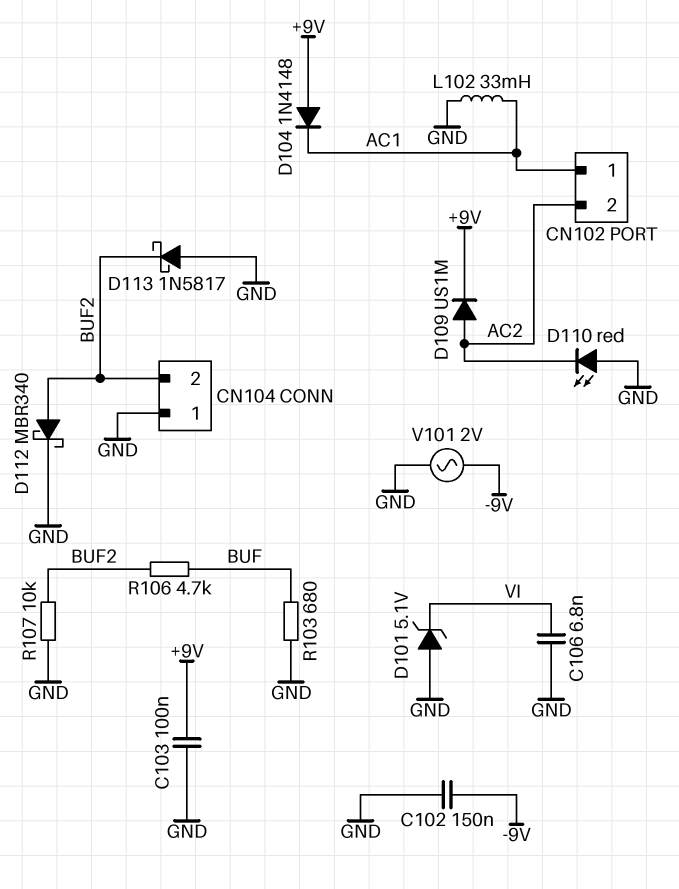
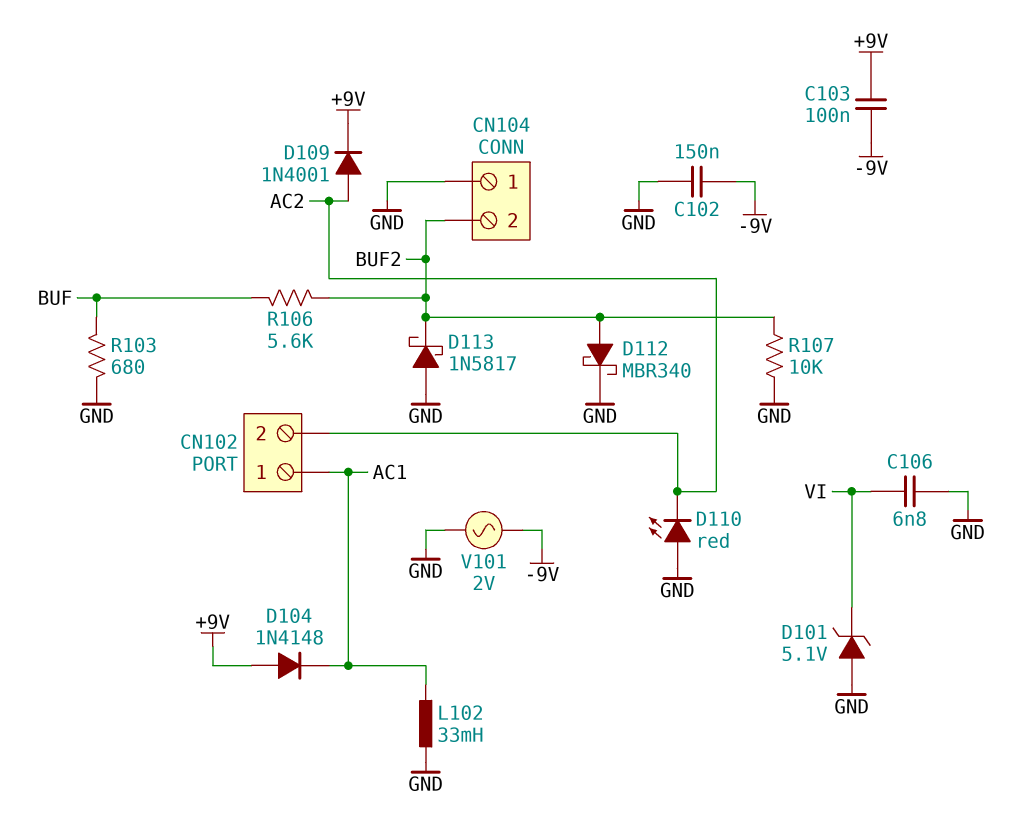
C103: 100nF (+9V, GND) -> 100nF (+9V, -9V)
D109: diode US1M (A AC2, K +9V) -> diode 1N4001 (A AC2, K +9V)
R106: 4.7k (BUF, BUF2) -> 5.6k (BUF, BUF2)

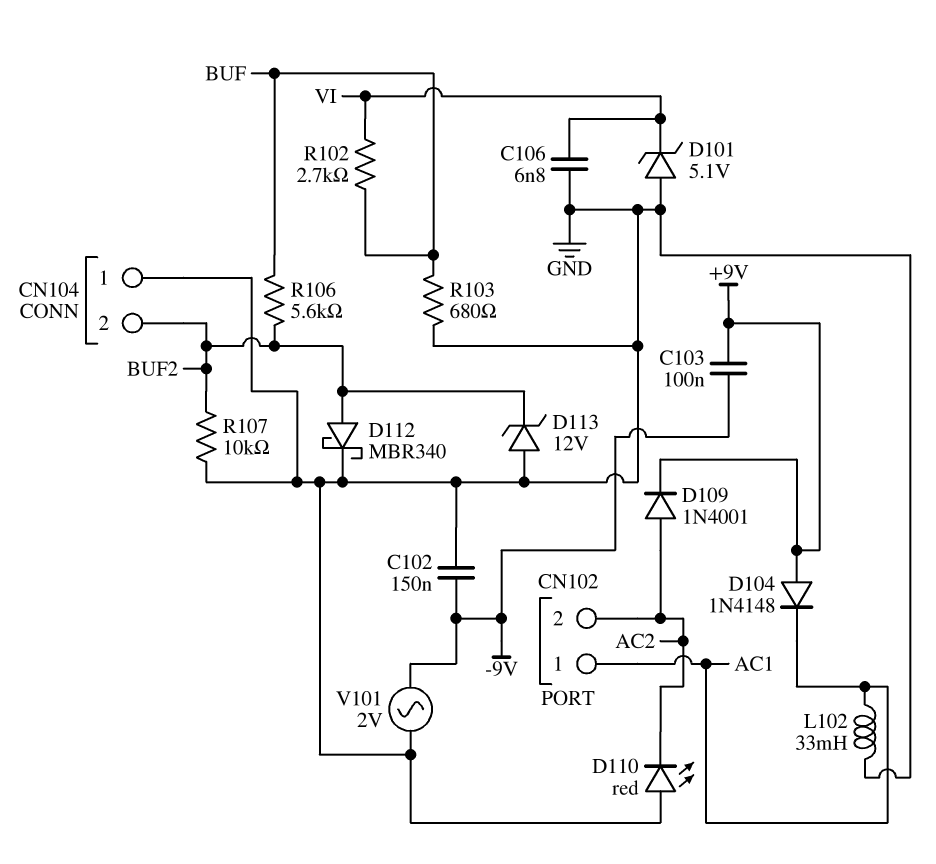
D113: schottky 1N5817 (A GND, K BUF2) -> zener 12V (A GND, K BUF2)
R102: none -> 2.7k (BUF, VI)

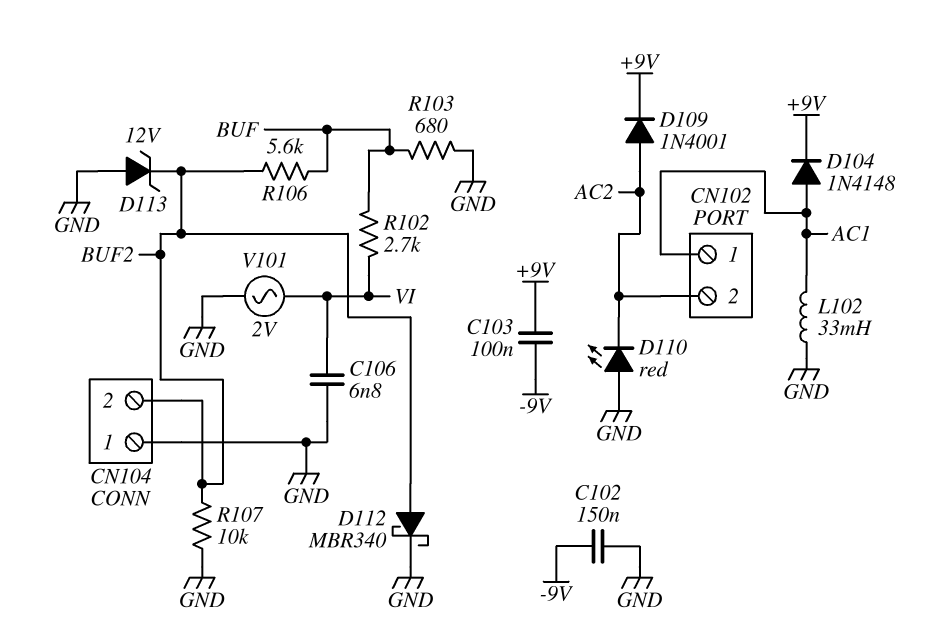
D101: zener 5.1V (A GND, K VI) -> none
D104: diode 1N4148 (A +9V, K AC1) -> diode 1N4148 (A AC1, K +9V)
V101: AC 2V (-9V, GND) -> AC 2V (GND, VI)

